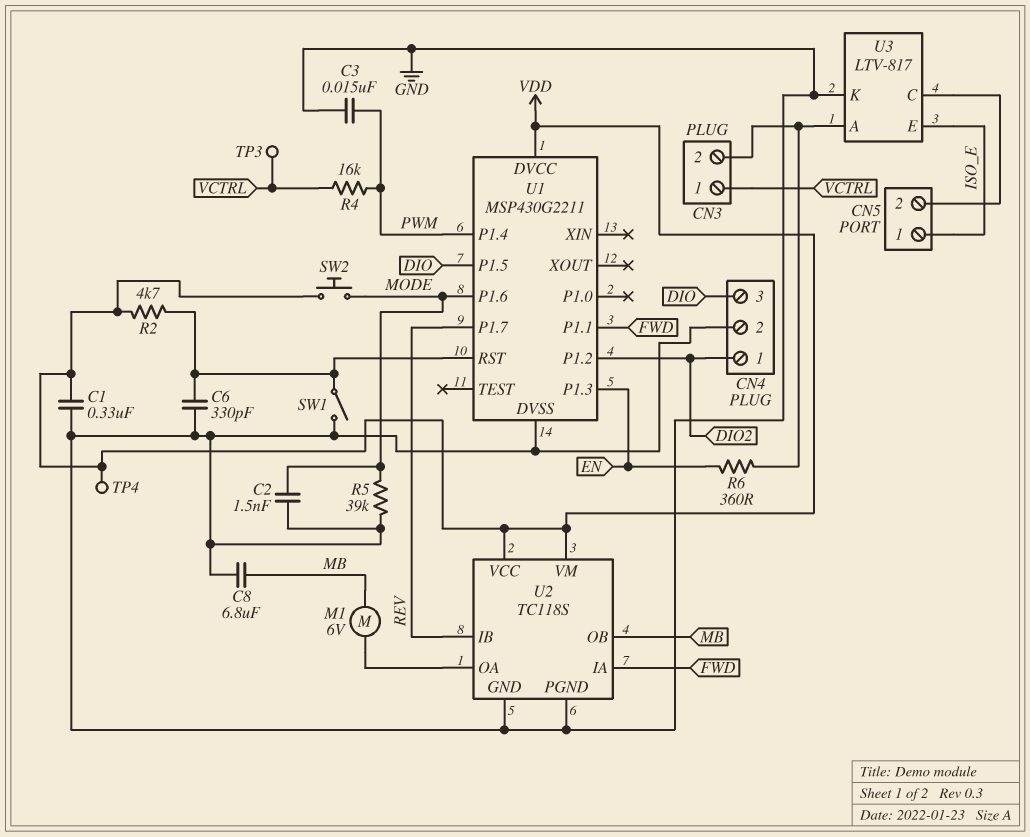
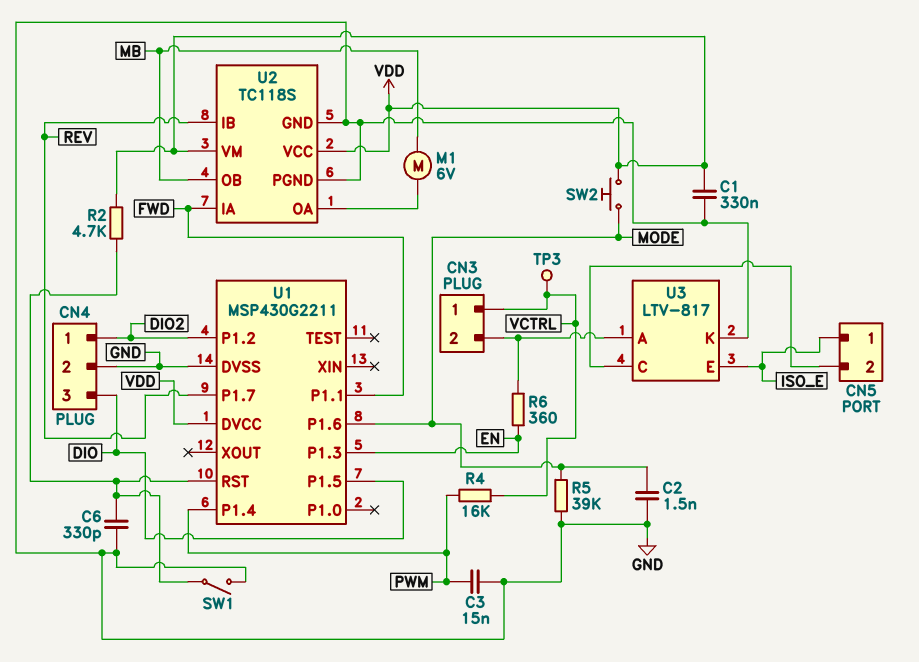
C8: 6.8uF (GND, MB) -> none
TP4: test point (VDD) -> none

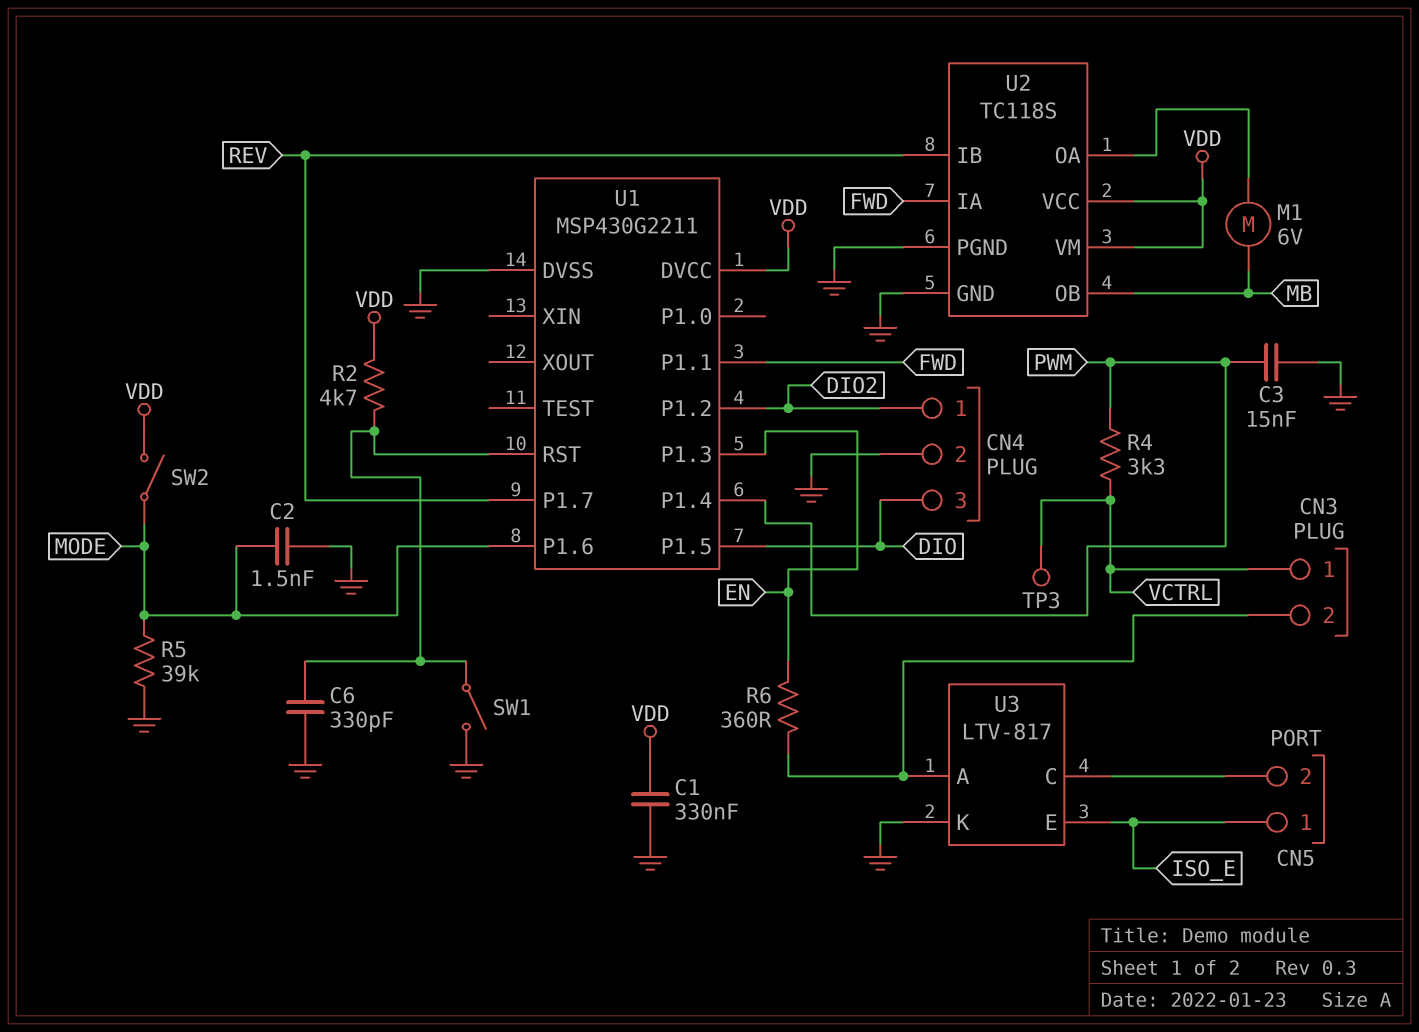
R4: 16k (PWM, VCTRL) -> 3.3k (PWM, VCTRL)
SW2: button (MODE, VDD) -> switch (MODE, VDD)

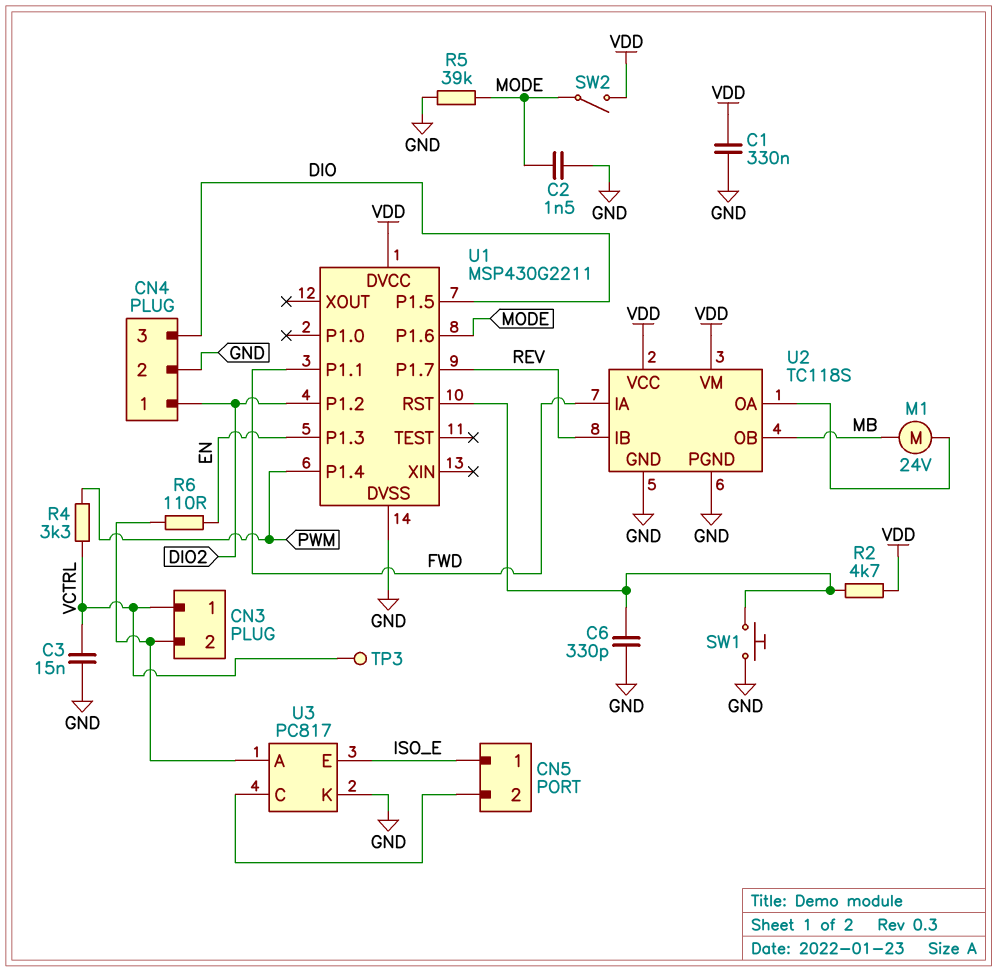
C3: 15nF (GND, PWM) -> 15nF (GND, VCTRL)
M1: motor 6V (MB, U2/OA) -> motor 24V (MB, U2/OA)
R6: 360 (CN3/2, EN) -> 110 (CN3/2, EN)
SW1: switch (GND, U1/RST) -> button (GND, U1/RST)
U3: LTV-817 -> PC817

